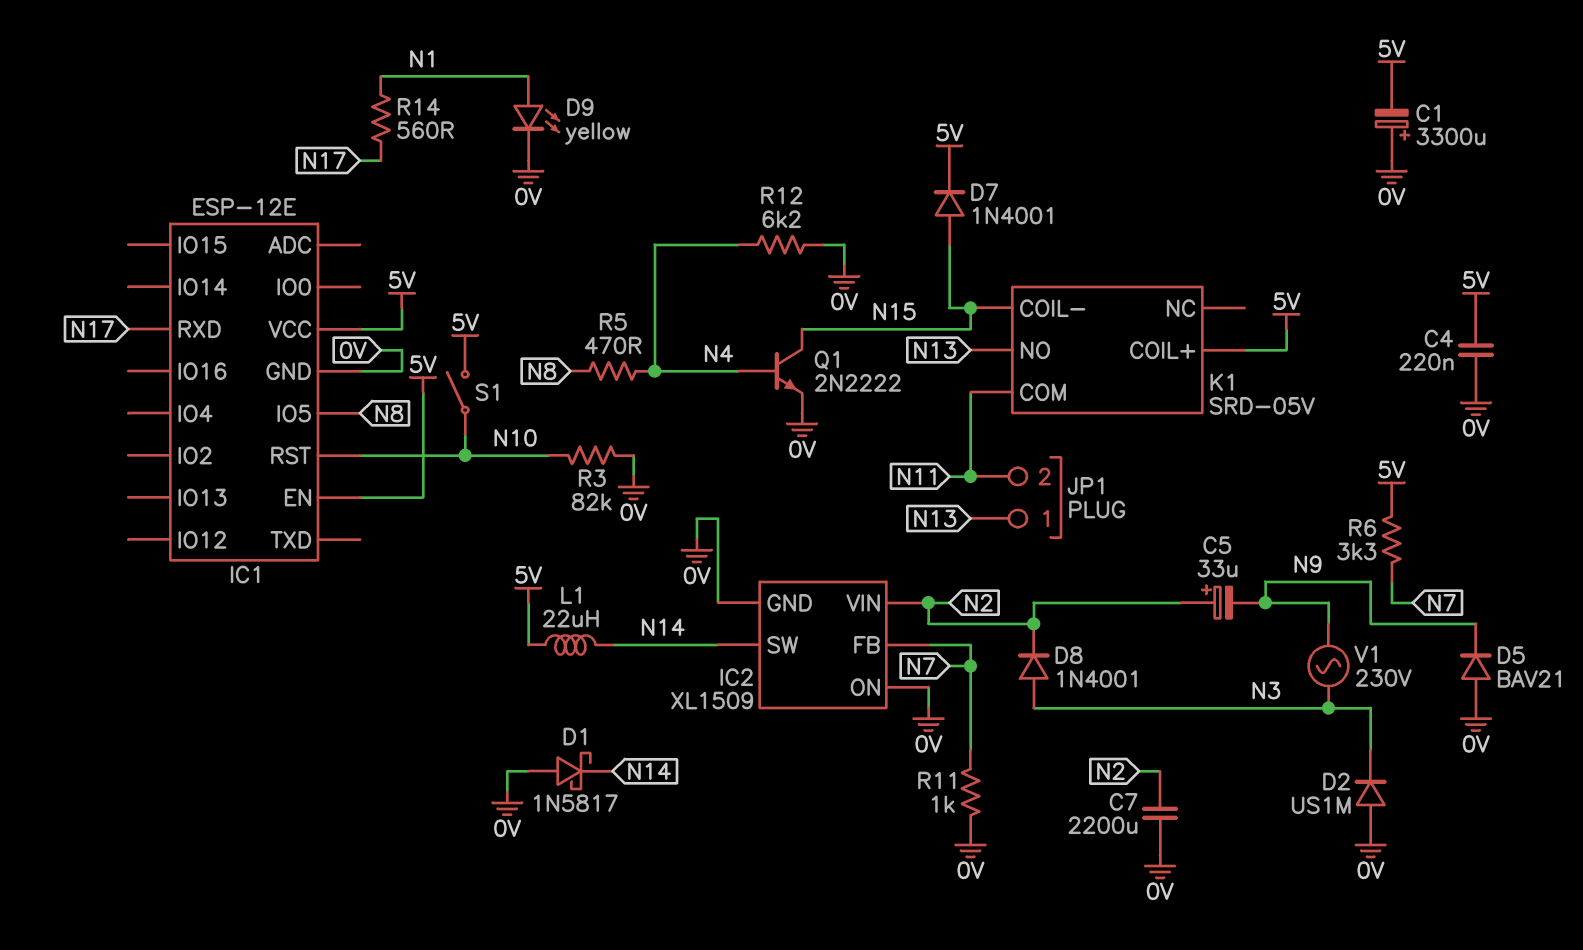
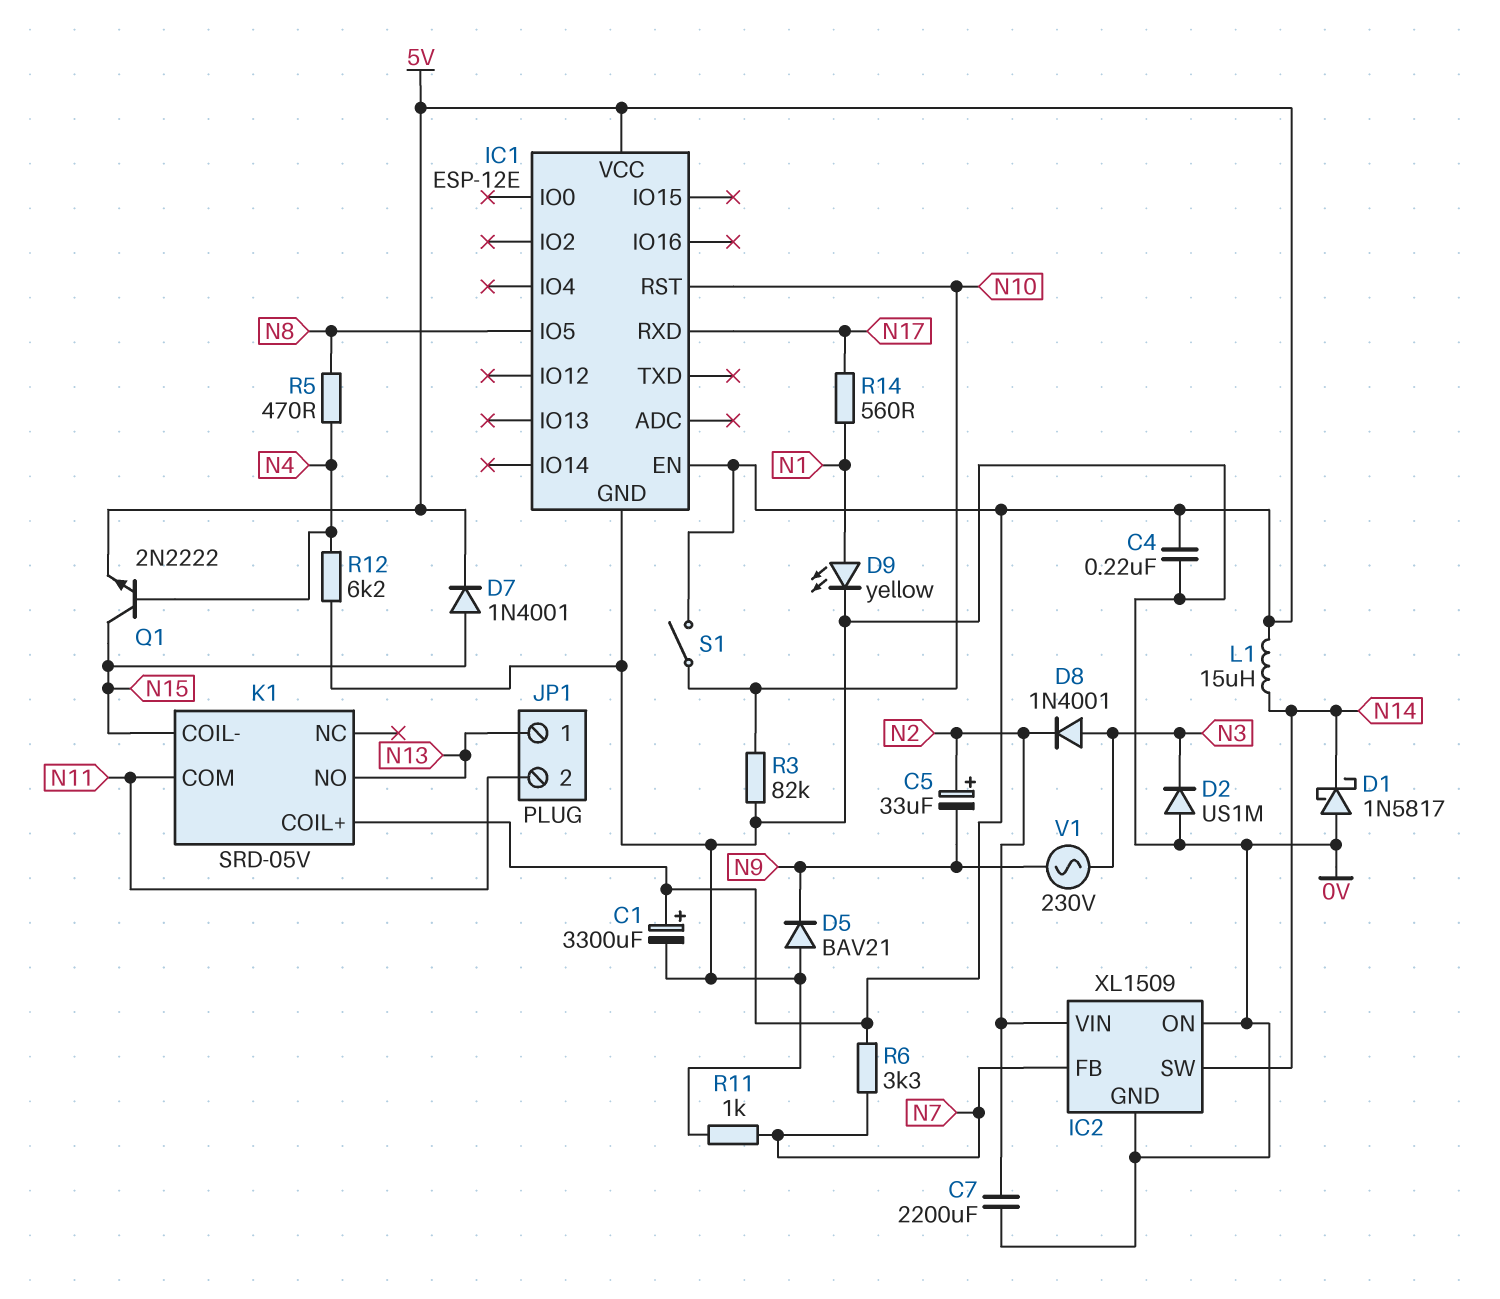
C1: 3300uF (plus 0V, minus 5V) -> 3300uF (plus 5V, minus 0V)
L1: 22uH (5V, N14) -> 15uH (5V, N14)
Q1: NPN 2N2222 (B N4, C N15, E 0V) -> NPN 2N2222 (B N4, C N15, E 5V)

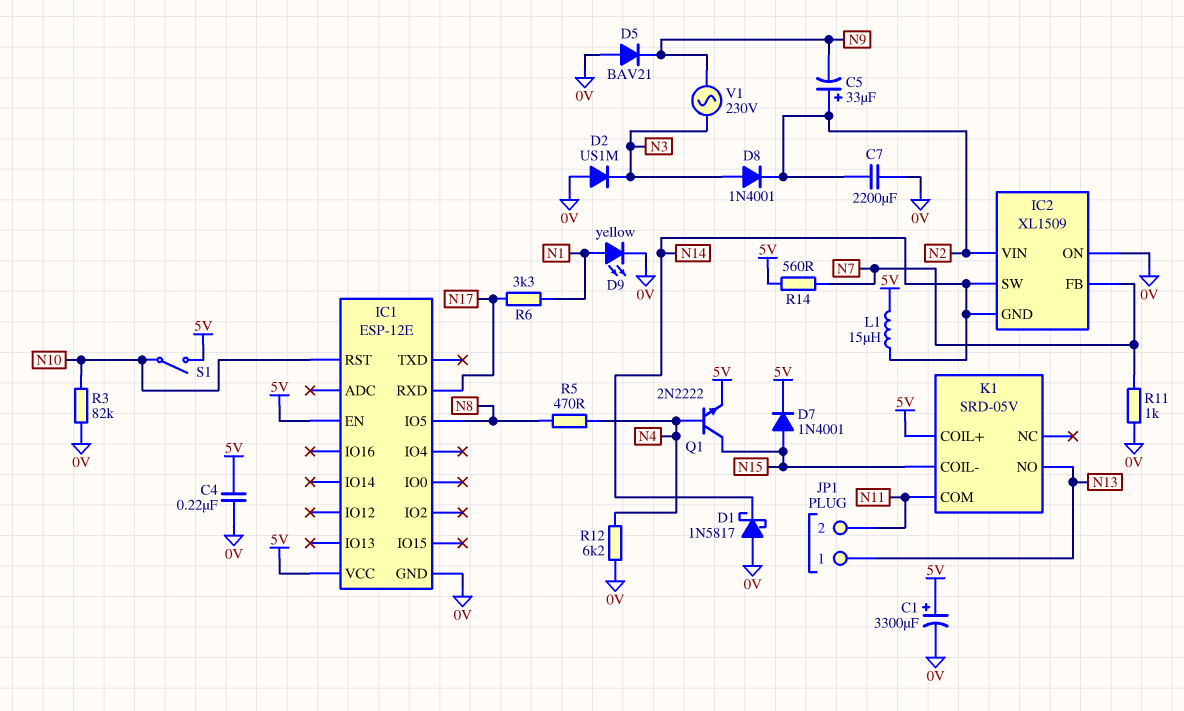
IC2 pin GND: 0V -> N14
R6: 3.3k (5V, N7) -> 3.3k (N1, N17)
R14: 560 (N1, N17) -> 560 (5V, N7)

